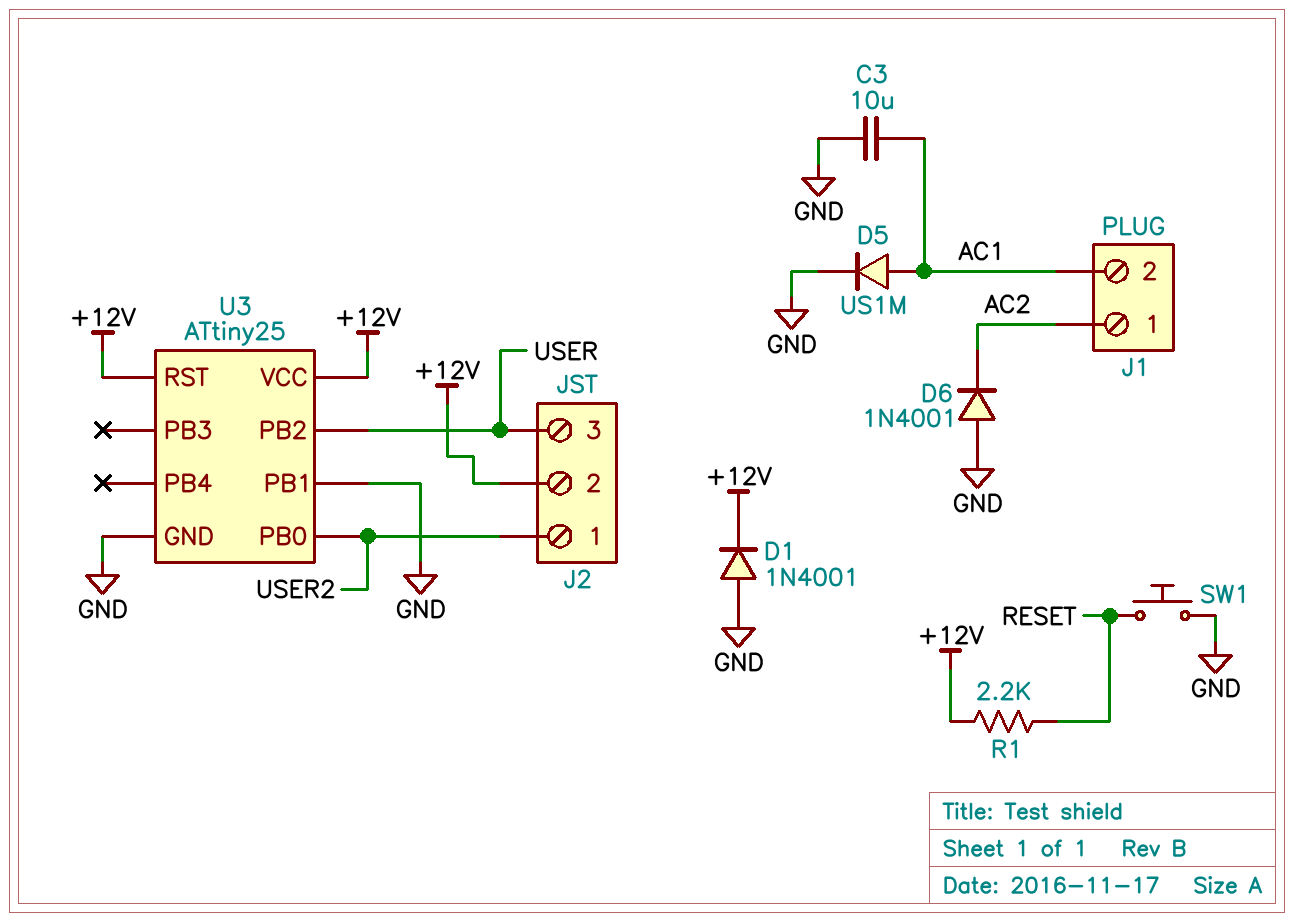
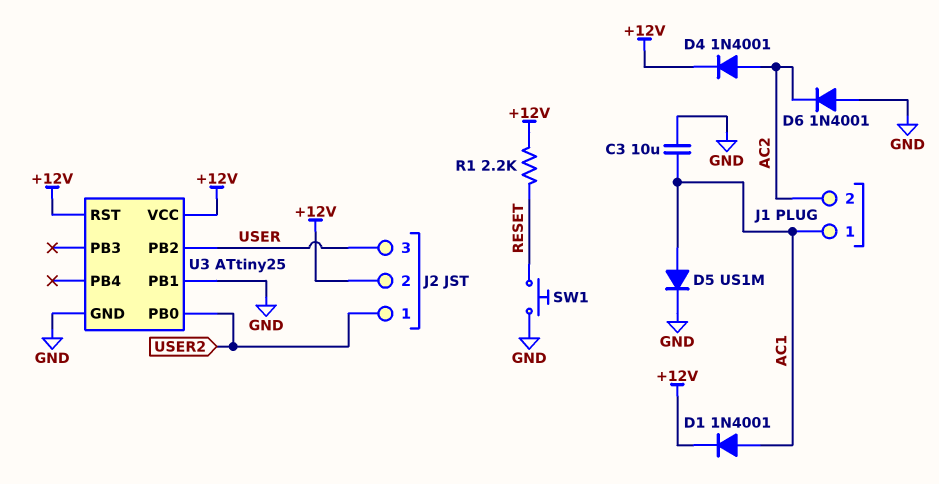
D1: diode 1N4001 (A GND, K +12V) -> diode 1N4001 (A AC1, K +12V)
D4: none -> diode 1N4001 (A AC2, K +12V)
J1 pin 1: AC2 -> AC1
J1 pin 2: AC1 -> AC2

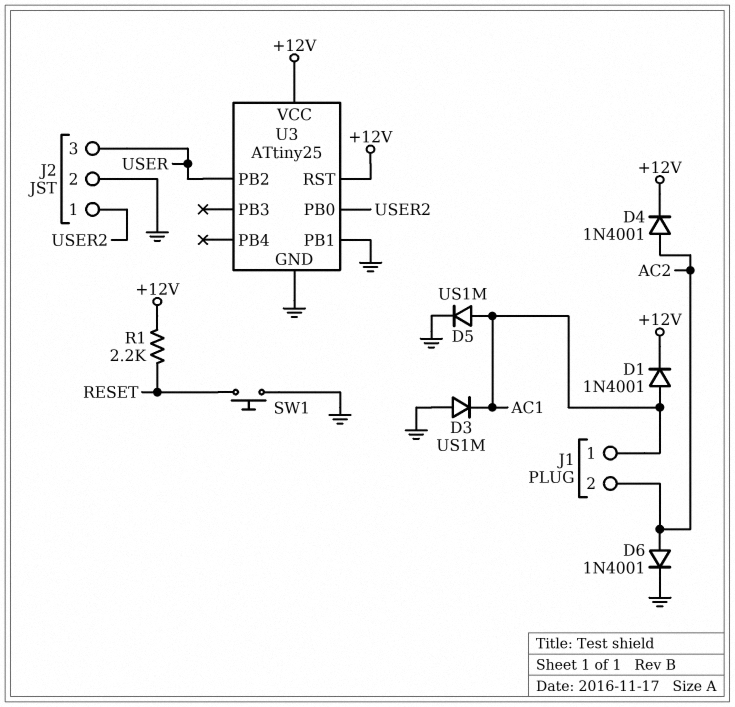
C3: 10uF (AC1, GND) -> none
D3: none -> diode US1M (A GND, K AC1)
D6: diode 1N4001 (A GND, K AC2) -> diode 1N4001 (A AC2, K GND)
J2 pin 2: +12V -> GND

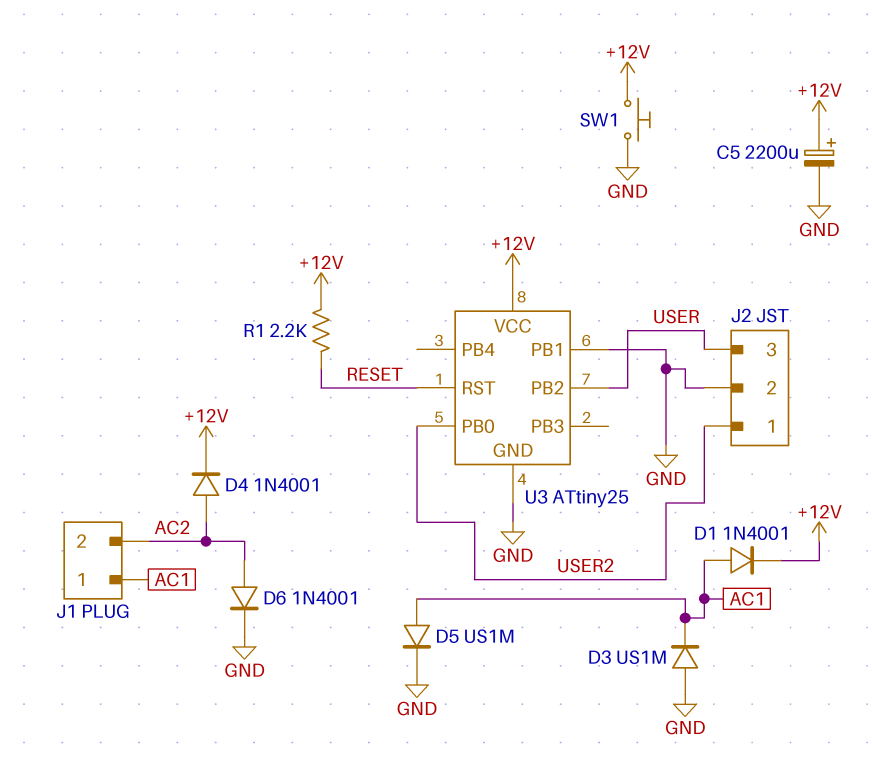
C5: none -> 2200uF (plus +12V, minus GND)
SW1: button (GND, RESET) -> button (+12V, GND)
U3 pin RST: +12V -> RESET

